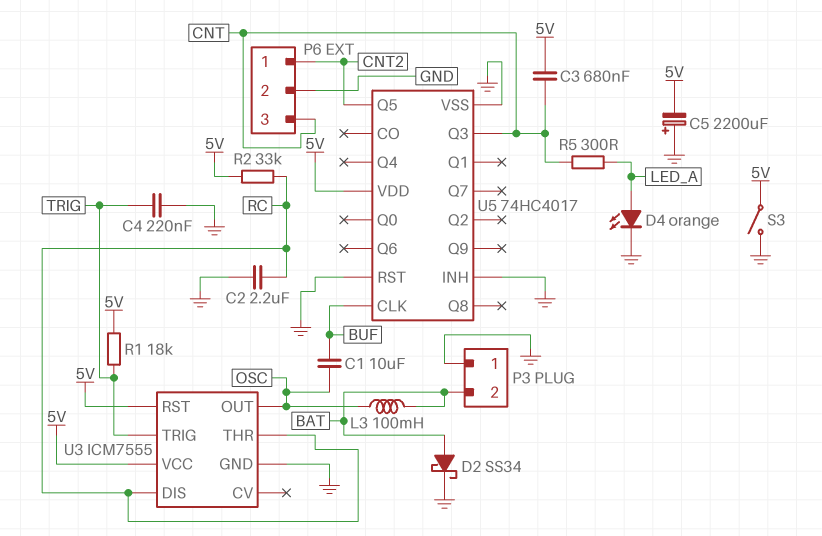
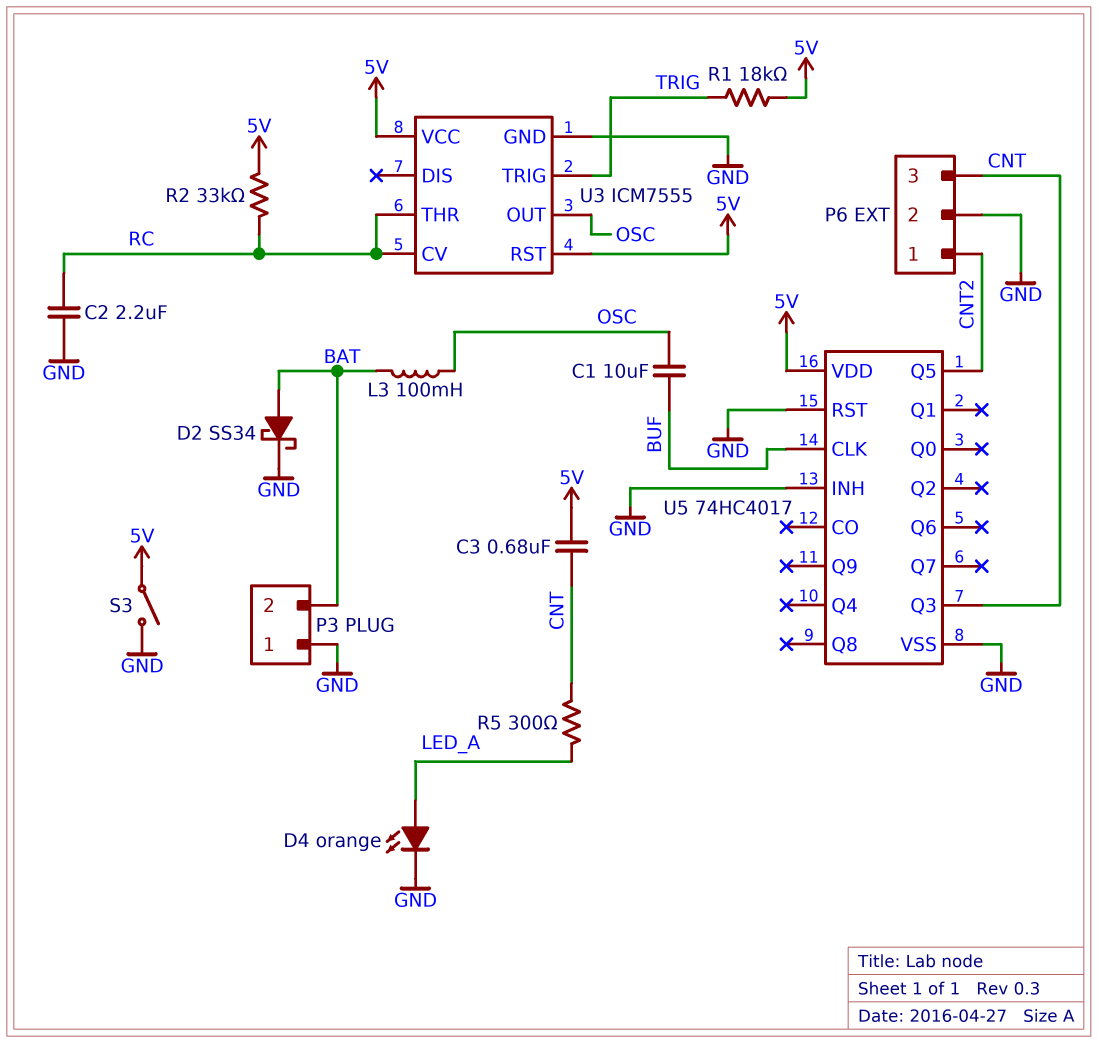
C4: 220nF (GND, TRIG) -> none
C5: 2200uF (plus GND, minus 5V) -> none
U3 pin CV: none -> RC
U3 pin DIS: RC -> none

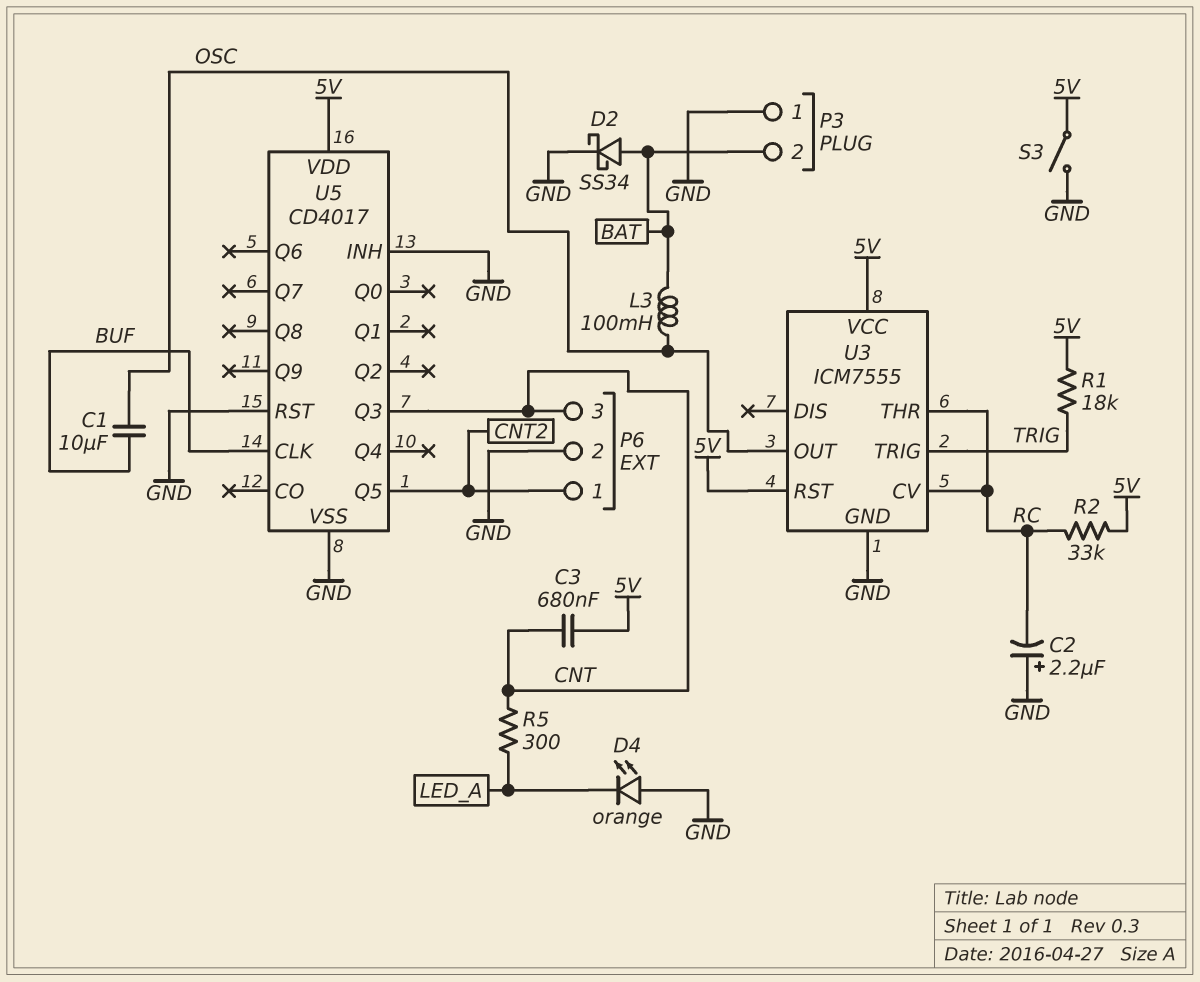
C2: 2.2uF (GND, RC) -> 2.2uF (plus GND, minus RC)
D4: LED orange (A LED_A, K GND) -> LED orange (A GND, K LED_A)
U5: 74HC4017 -> CD4017

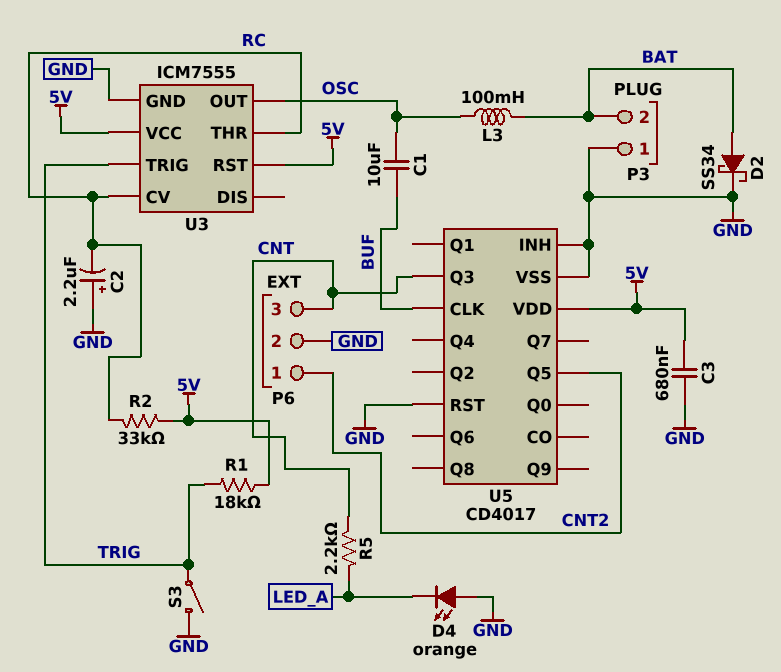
C3: 680nF (5V, CNT) -> 680nF (5V, GND)
R5: 300 (CNT, LED_A) -> 2.2k (CNT, LED_A)
S3: switch (5V, GND) -> switch (GND, TRIG)

